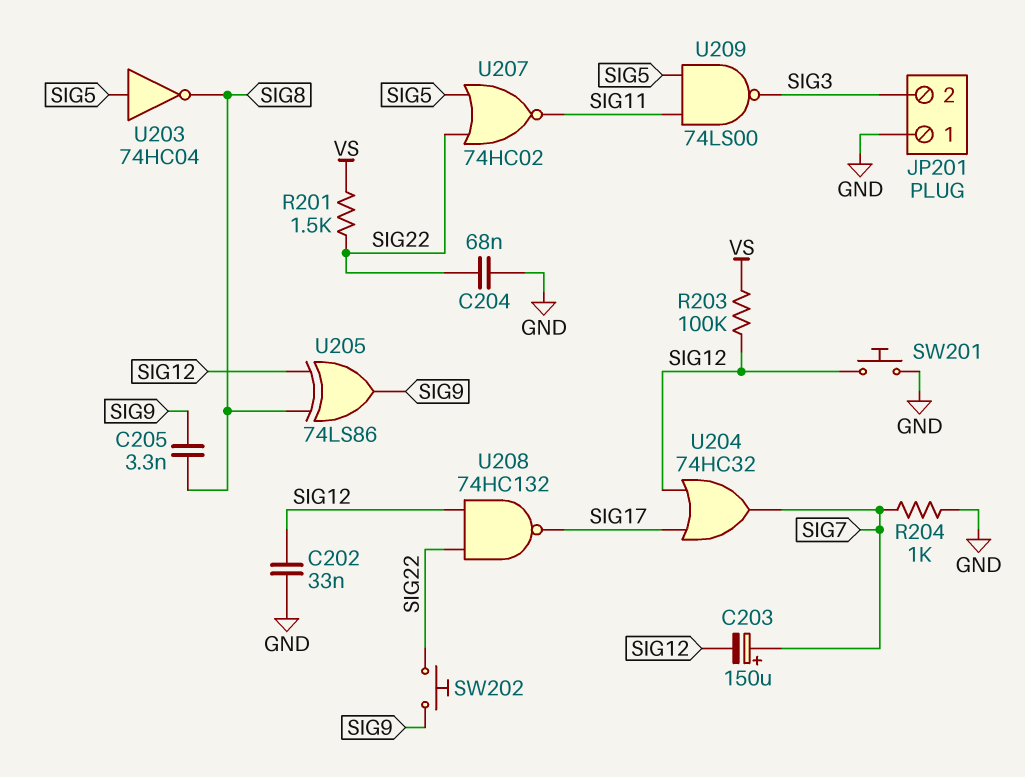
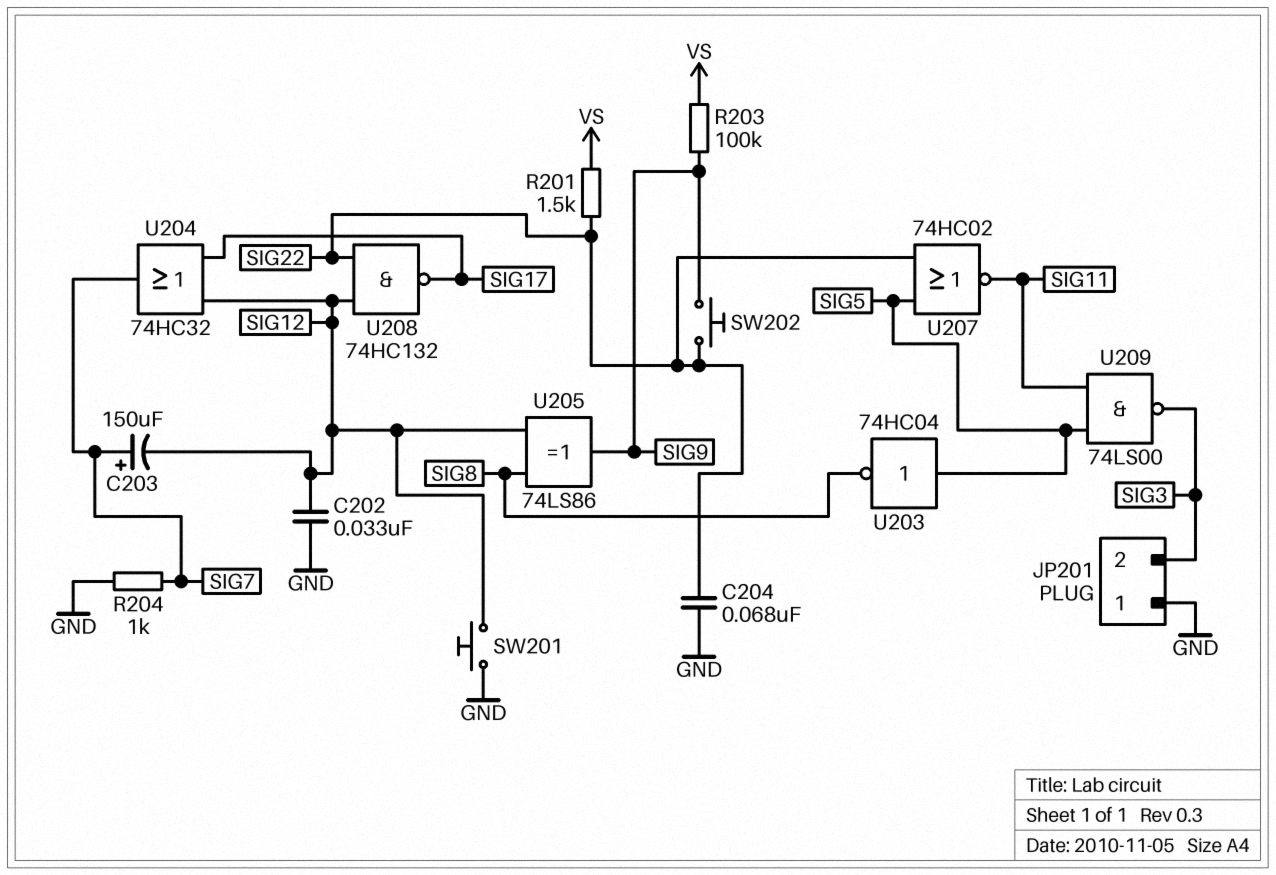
C205: 3.3nF (SIG8, SIG9) -> none
R203: 100k (SIG12, VS) -> 100k (SIG9, VS)

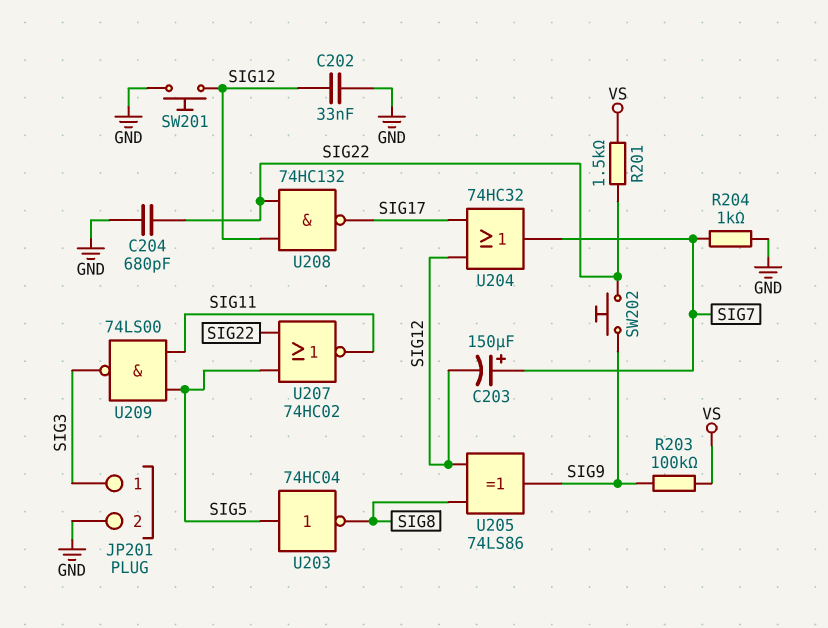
C204: 68nF (GND, SIG22) -> 680pF (GND, SIG22)
JP201 pin 1: GND -> SIG3
JP201 pin 2: SIG3 -> GND

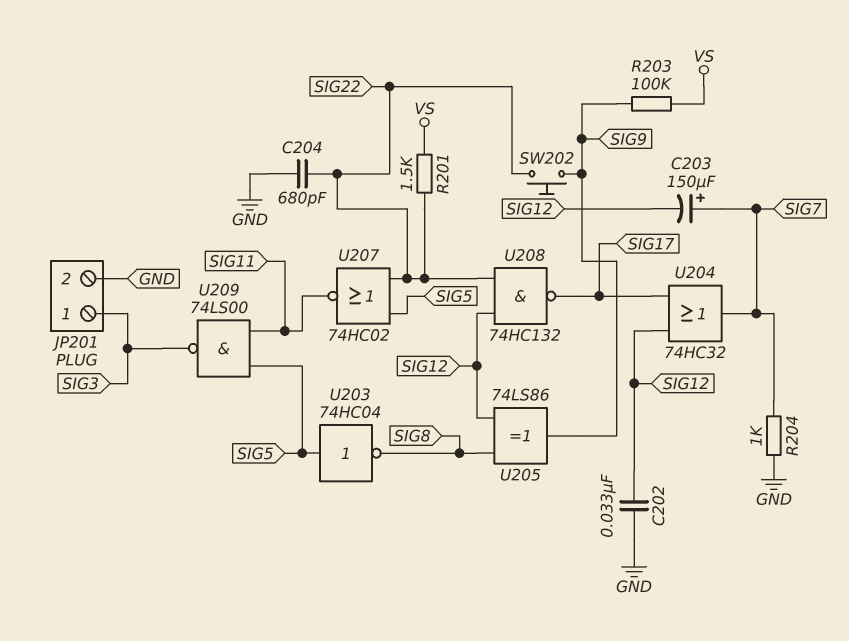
SW201: button (GND, SIG12) -> none

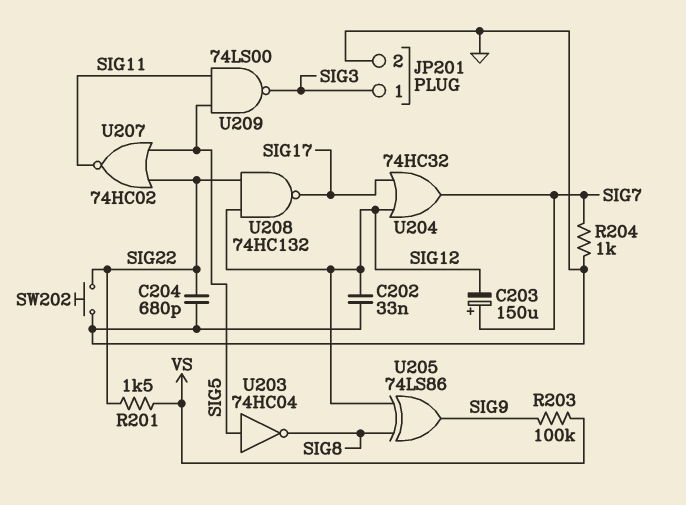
SW202: button (SIG9, SIG22) -> button (GND, SIG22)

